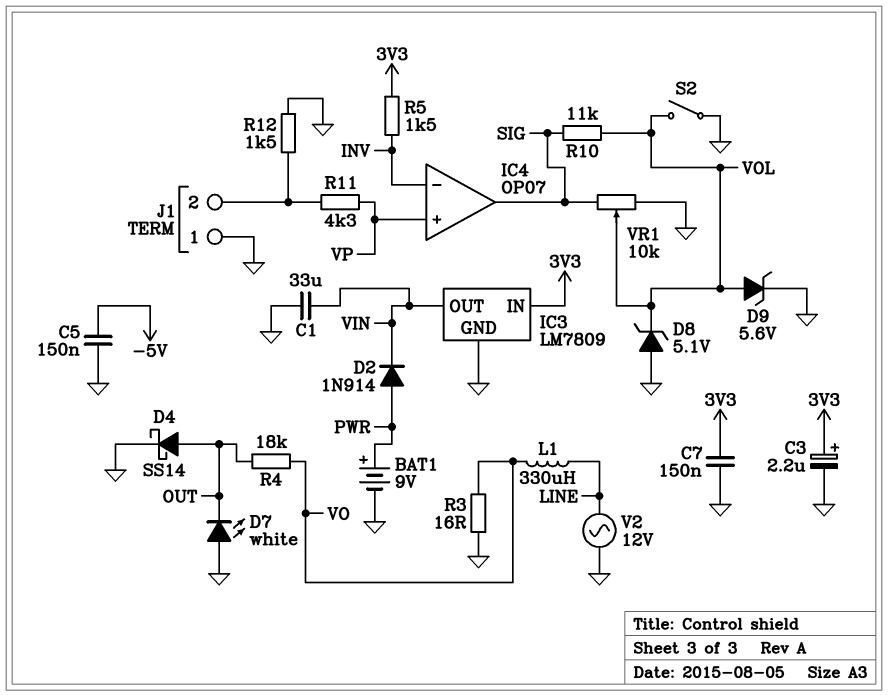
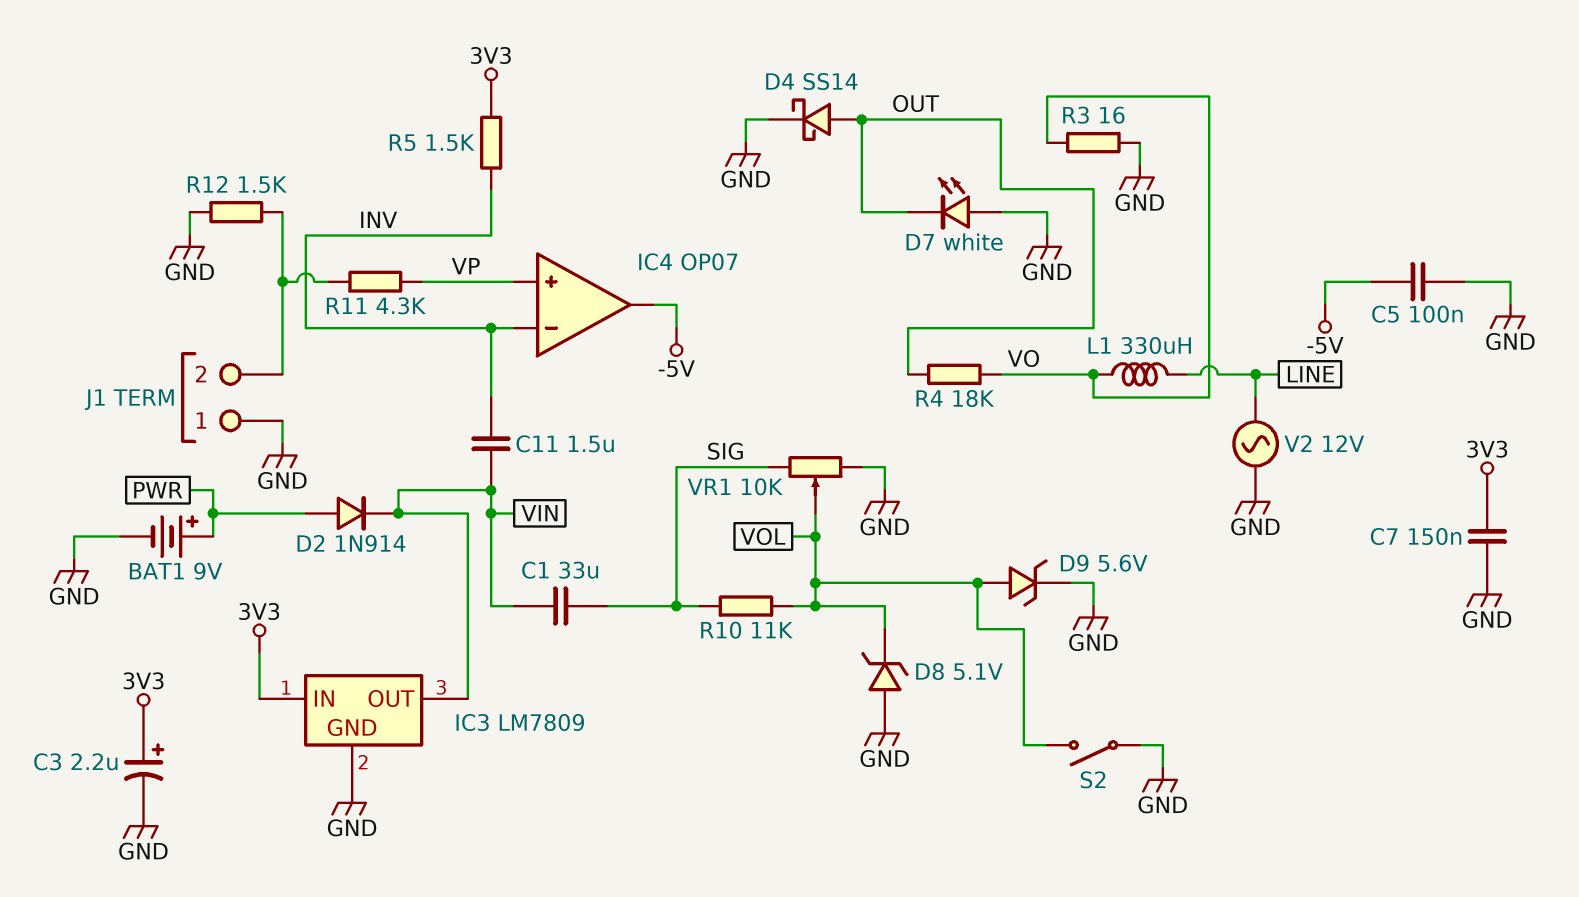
C1: 33uF (GND, VIN) -> 33uF (SIG, VIN)
C5: 150nF (-5V, GND) -> 100nF (-5V, GND)
C11: none -> 1.5uF (INV, VIN)
IC4 pin out: SIG -> -5V

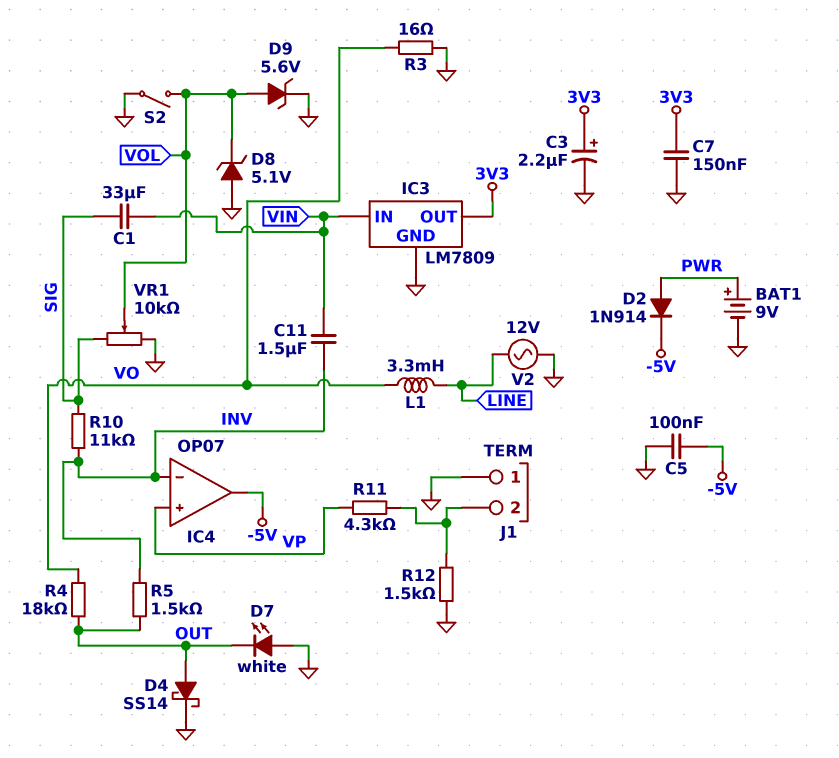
D2: diode 1N914 (A PWR, K VIN) -> diode 1N914 (A PWR, K -5V)
IC3 pin IN: 3V3 -> VIN
IC3 pin OUT: VIN -> 3V3
L1: 330uH (LINE, VO) -> 3.3mH (LINE, VO)
R5: 1.5k (3V3, INV) -> 1.5k (INV, OUT)
R10: 11k (SIG, VOL) -> 11k (INV, SIG)

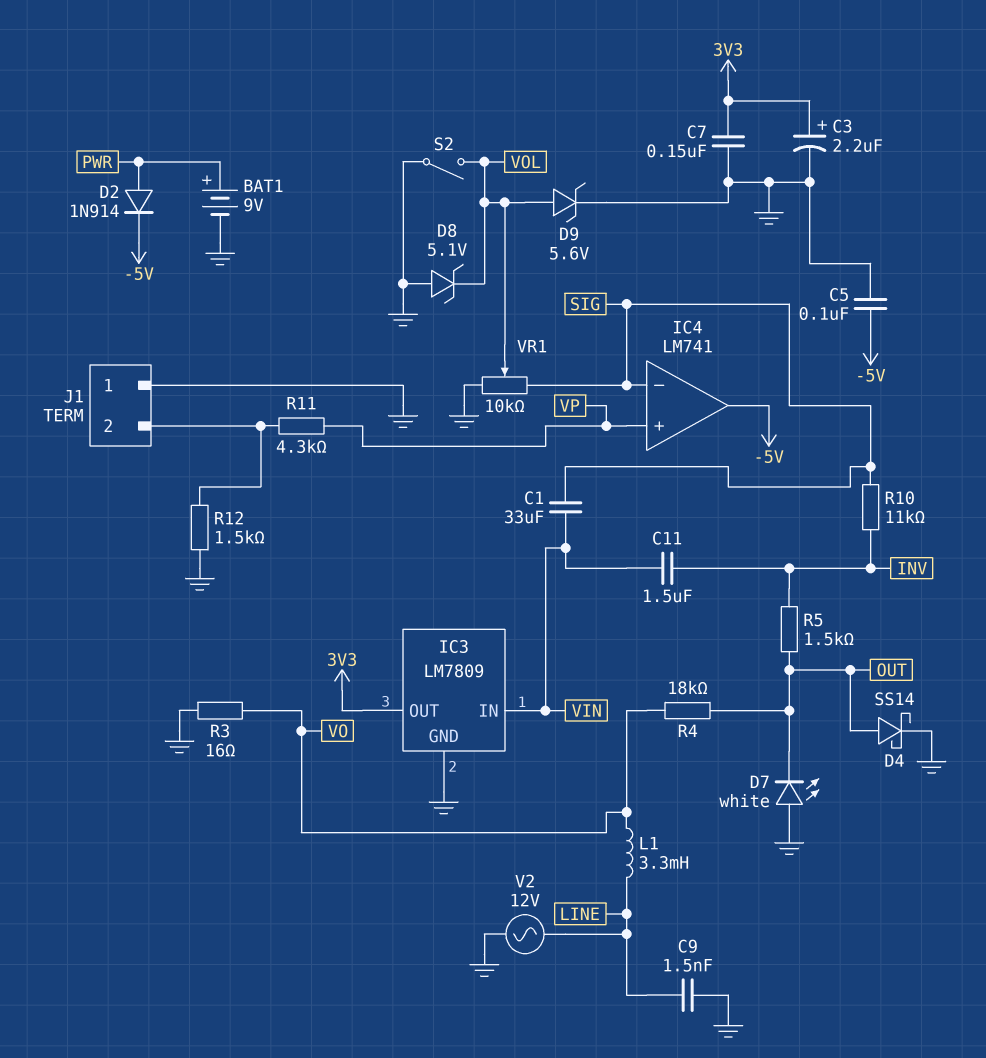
C9: none -> 1.5nF (GND, LINE)
IC4: OP07 -> LM741
IC4 pin in-: INV -> SIG

